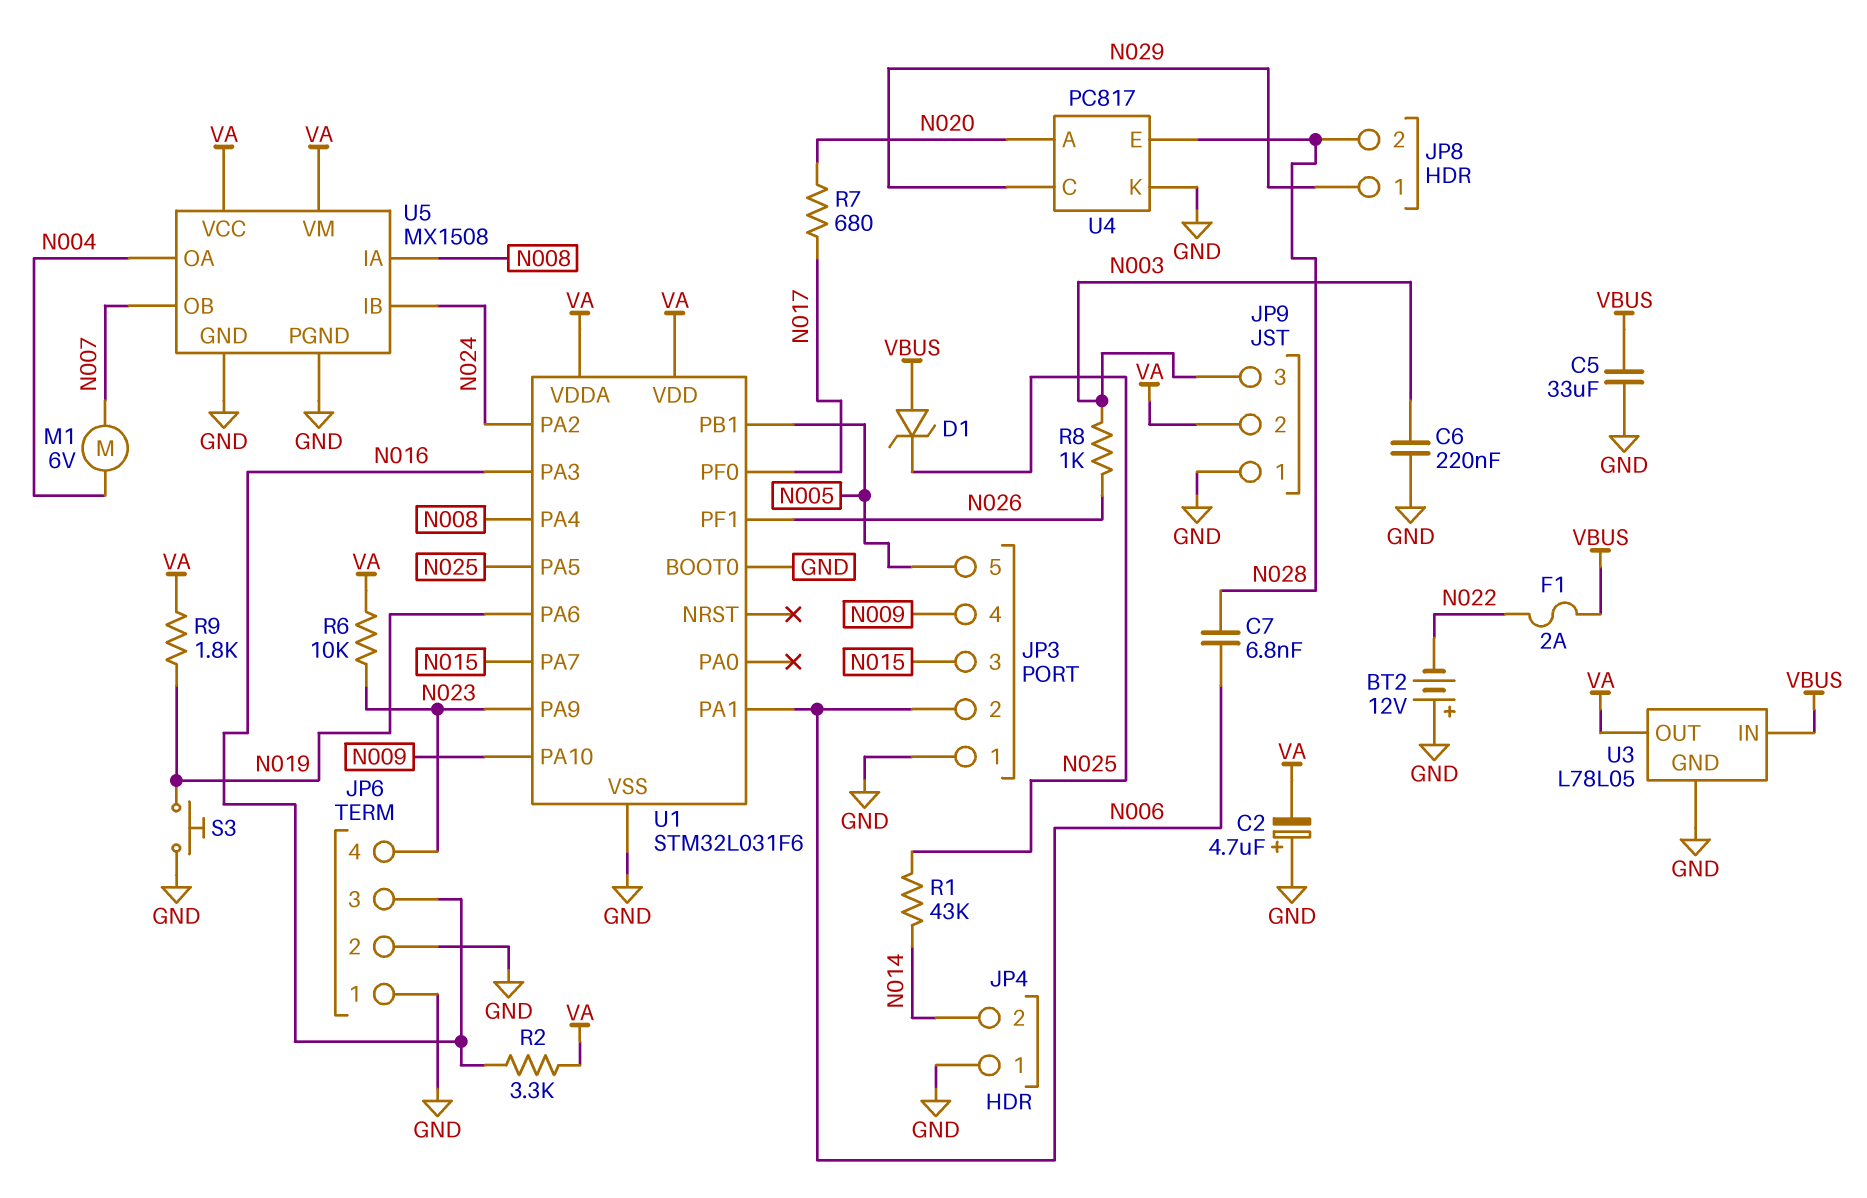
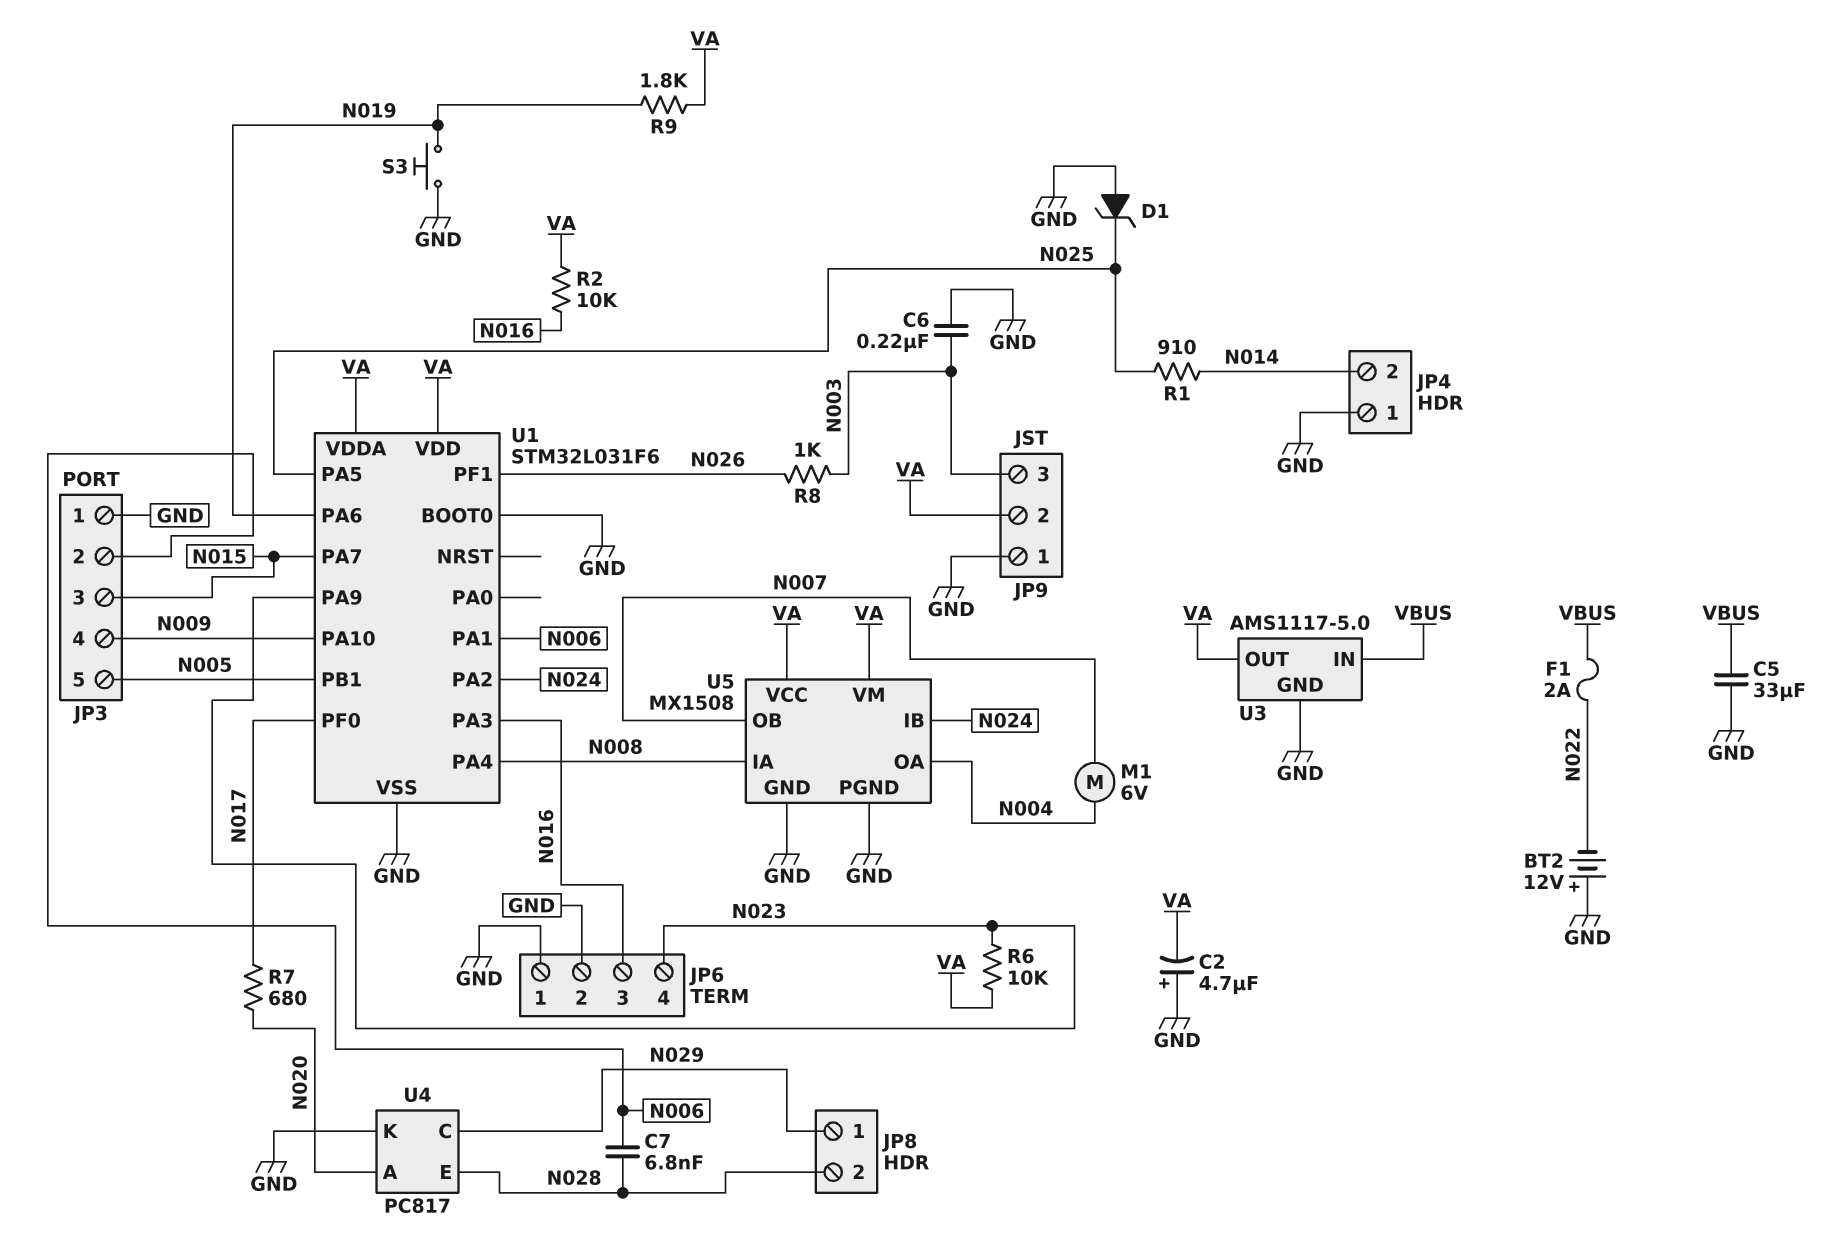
D1: zener (A VBUS, K N025) -> zener (A GND, K N025)
R1: 43k (N014, N025) -> 910 (N014, N025)
R2: 3.3k (N016, VA) -> 10k (N016, VA)
U3: L78L05 -> AMS1117-5.0

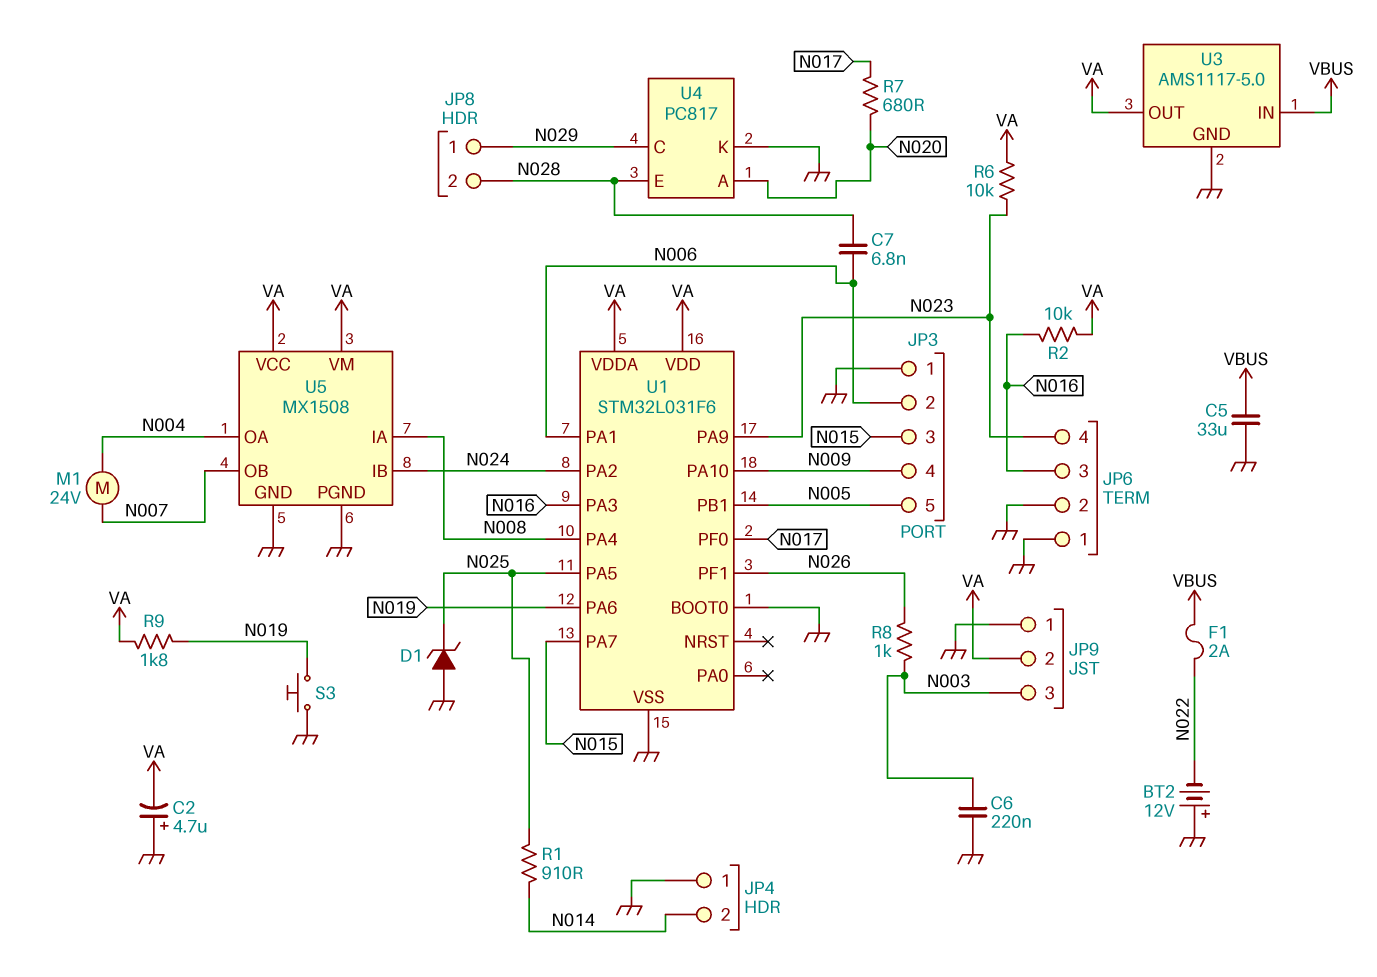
M1: motor 6V (N004, N007) -> motor 24V (N004, N007)

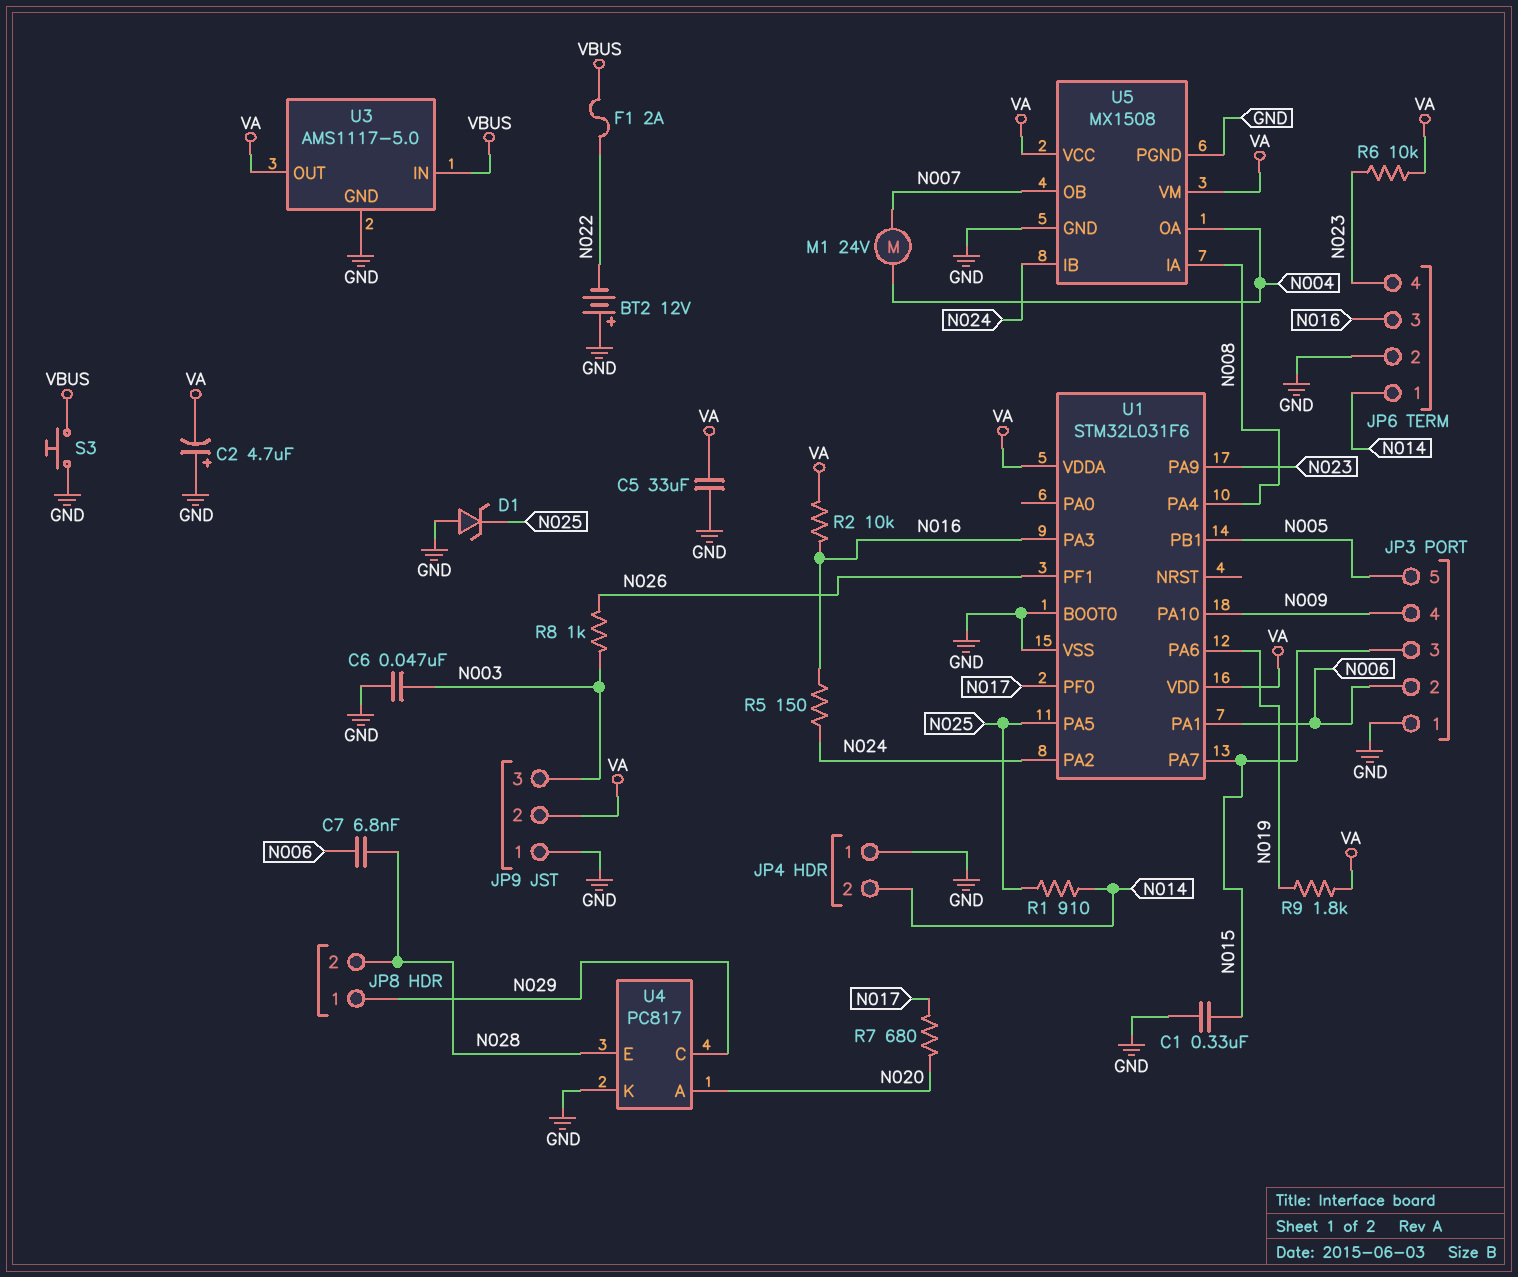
C1: none -> 330nF (GND, N015)
C5: 33uF (GND, VBUS) -> 33uF (GND, VA)
C6: 220nF (GND, N003) -> 47nF (GND, N003)
JP6 pin 1: GND -> N014
R5: none -> 150 (N016, N024)
S3: button (GND, N019) -> button (GND, VBUS)

